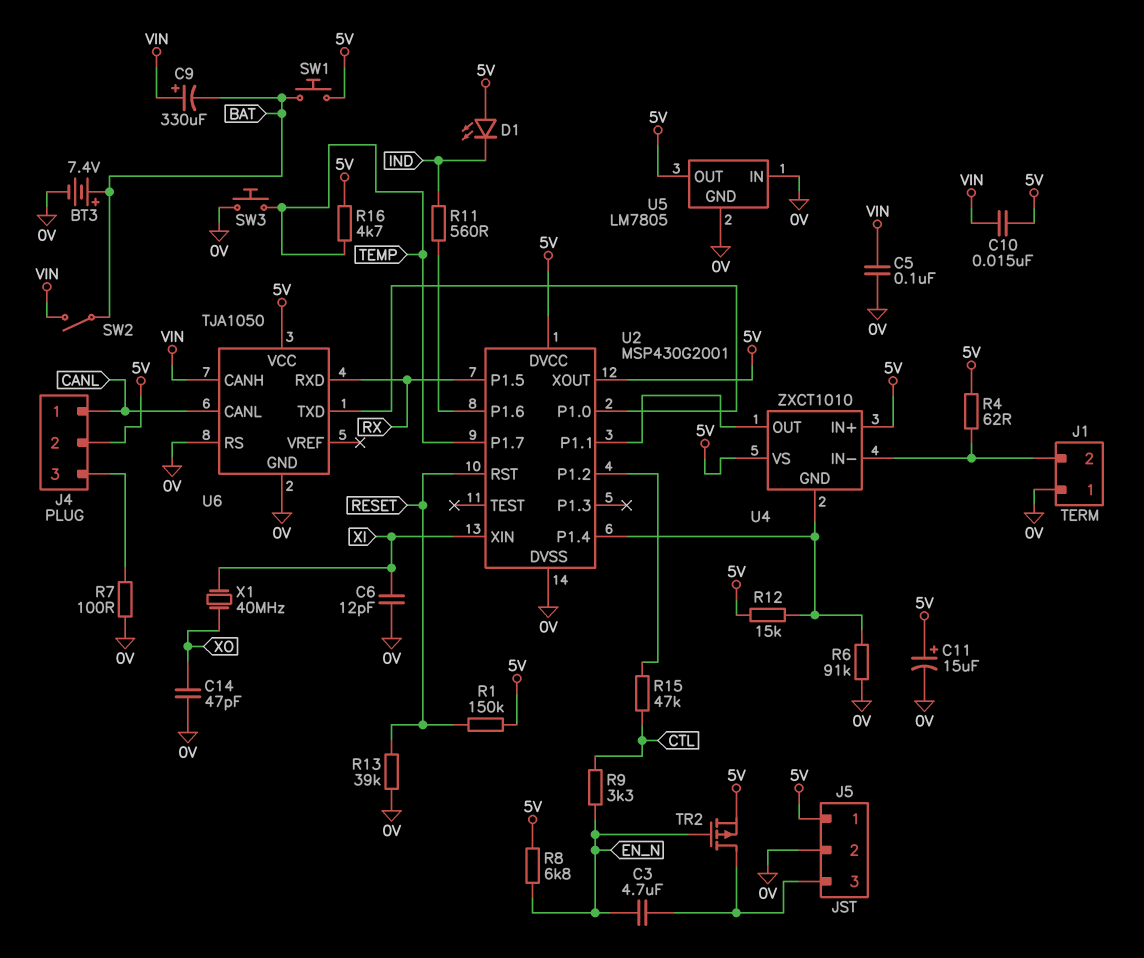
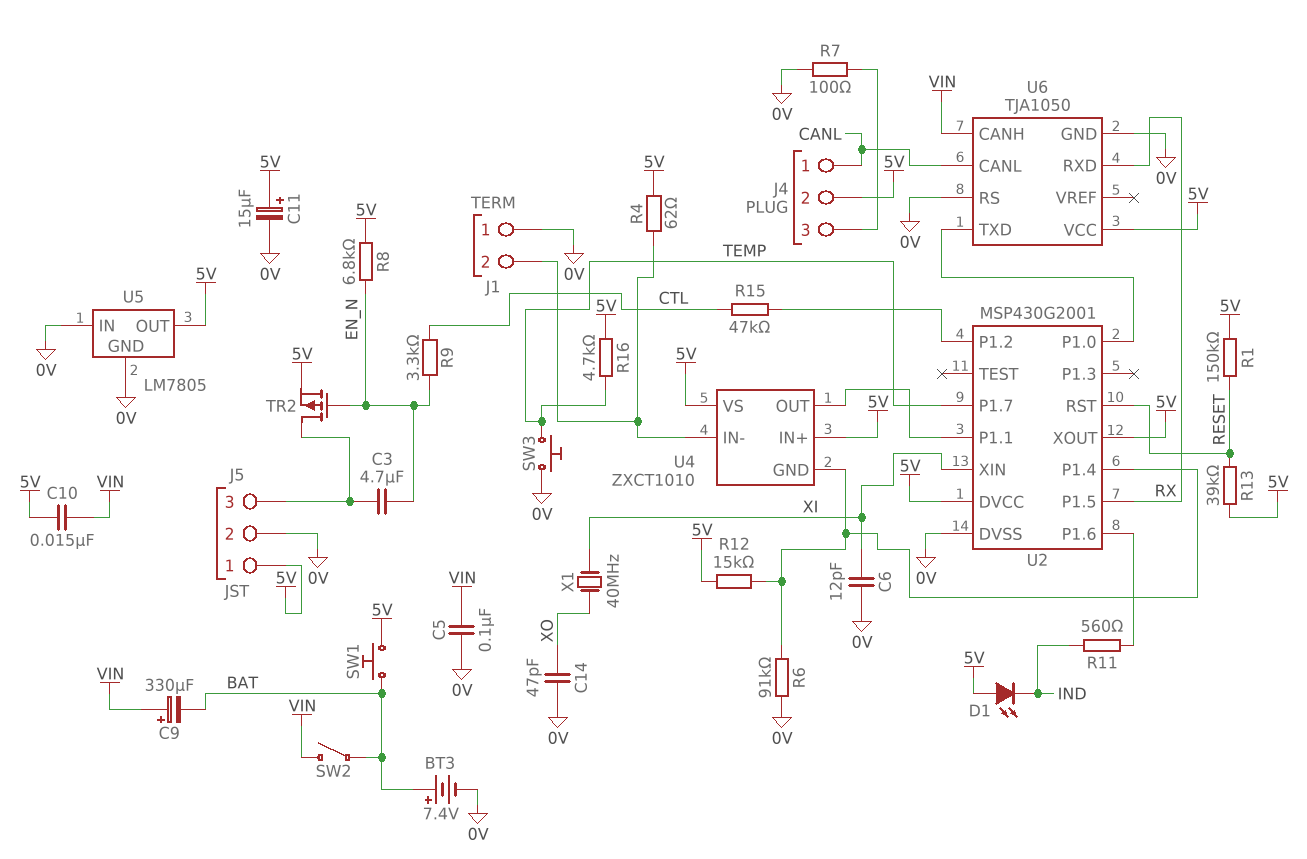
R13: 39k (0V, RESET) -> 39k (5V, RESET)

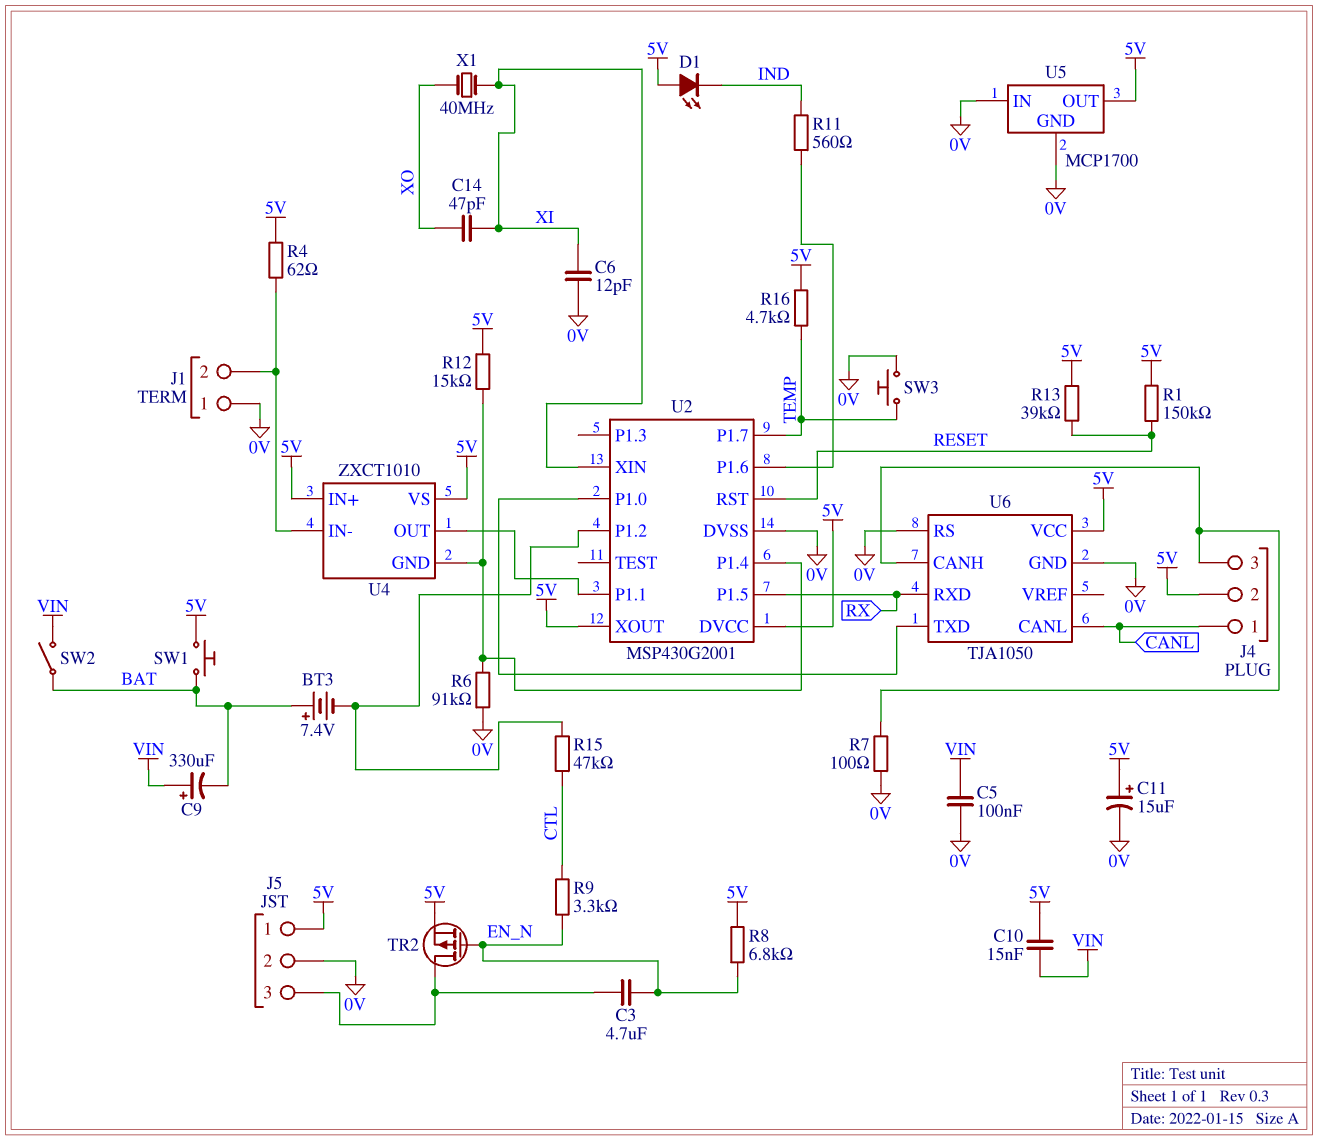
BT3: 7.4V (plus BAT, minus 0V) -> 7.4V (plus BAT, minus U2/P1.2)
C14: 47pF (0V, XO) -> 47pF (XI, XO)
U5: LM7805 -> MCP1700
U6 pin CANH: VIN -> J4/3

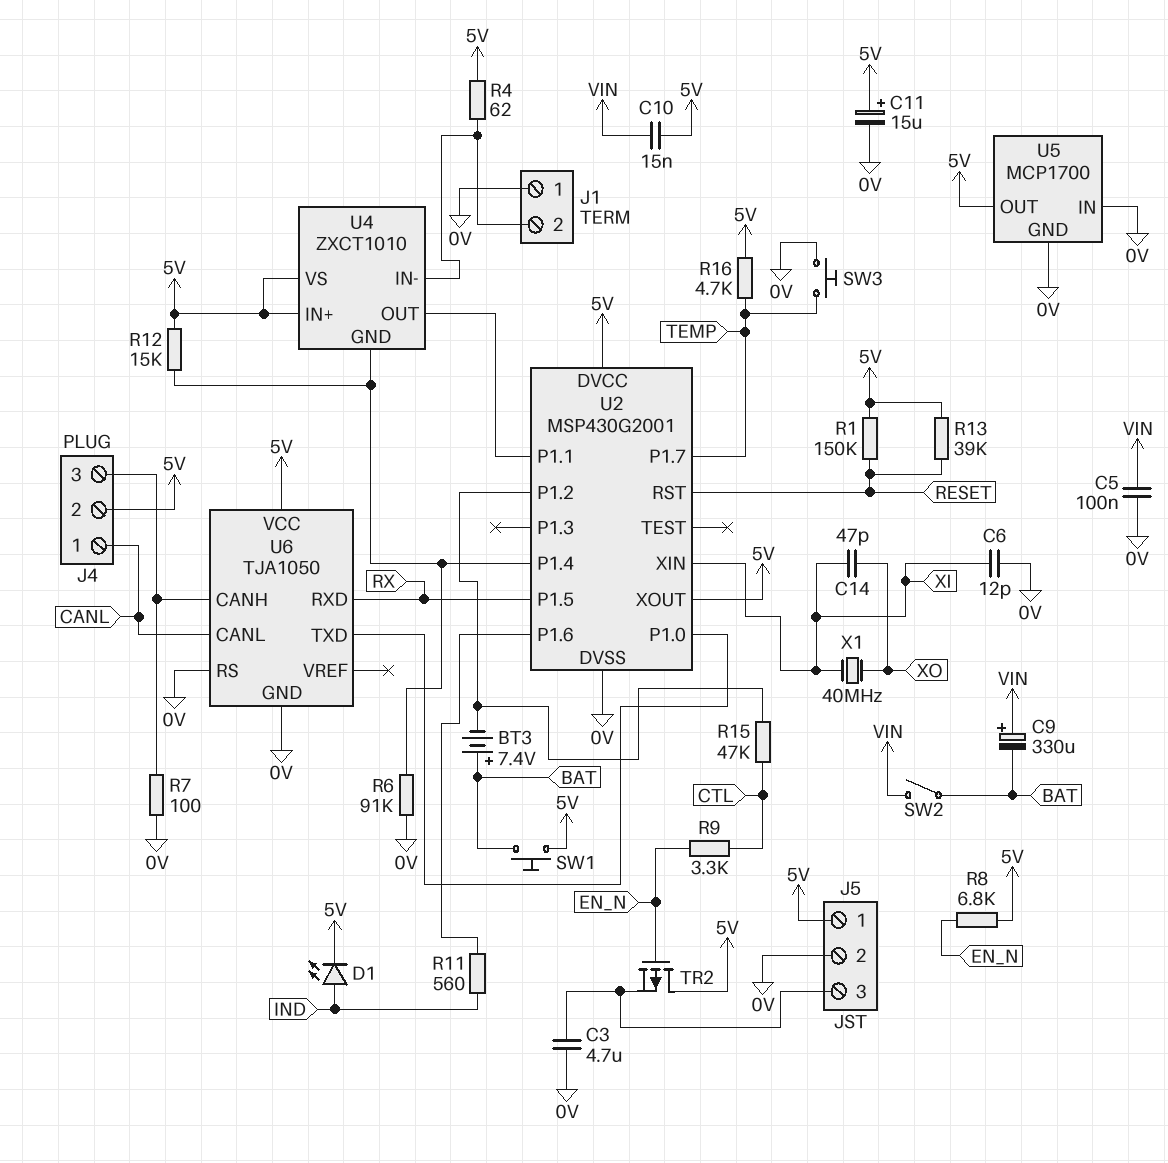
C3: 4.7uF (EN_N, J5/3) -> 4.7uF (0V, J5/3)
D1: LED (A 5V, K IND) -> LED (A IND, K 5V)
TR2: PMOS (G EN_N, D J5/3, S 5V) -> PMOS (G EN_N, D 5V, S J5/3)

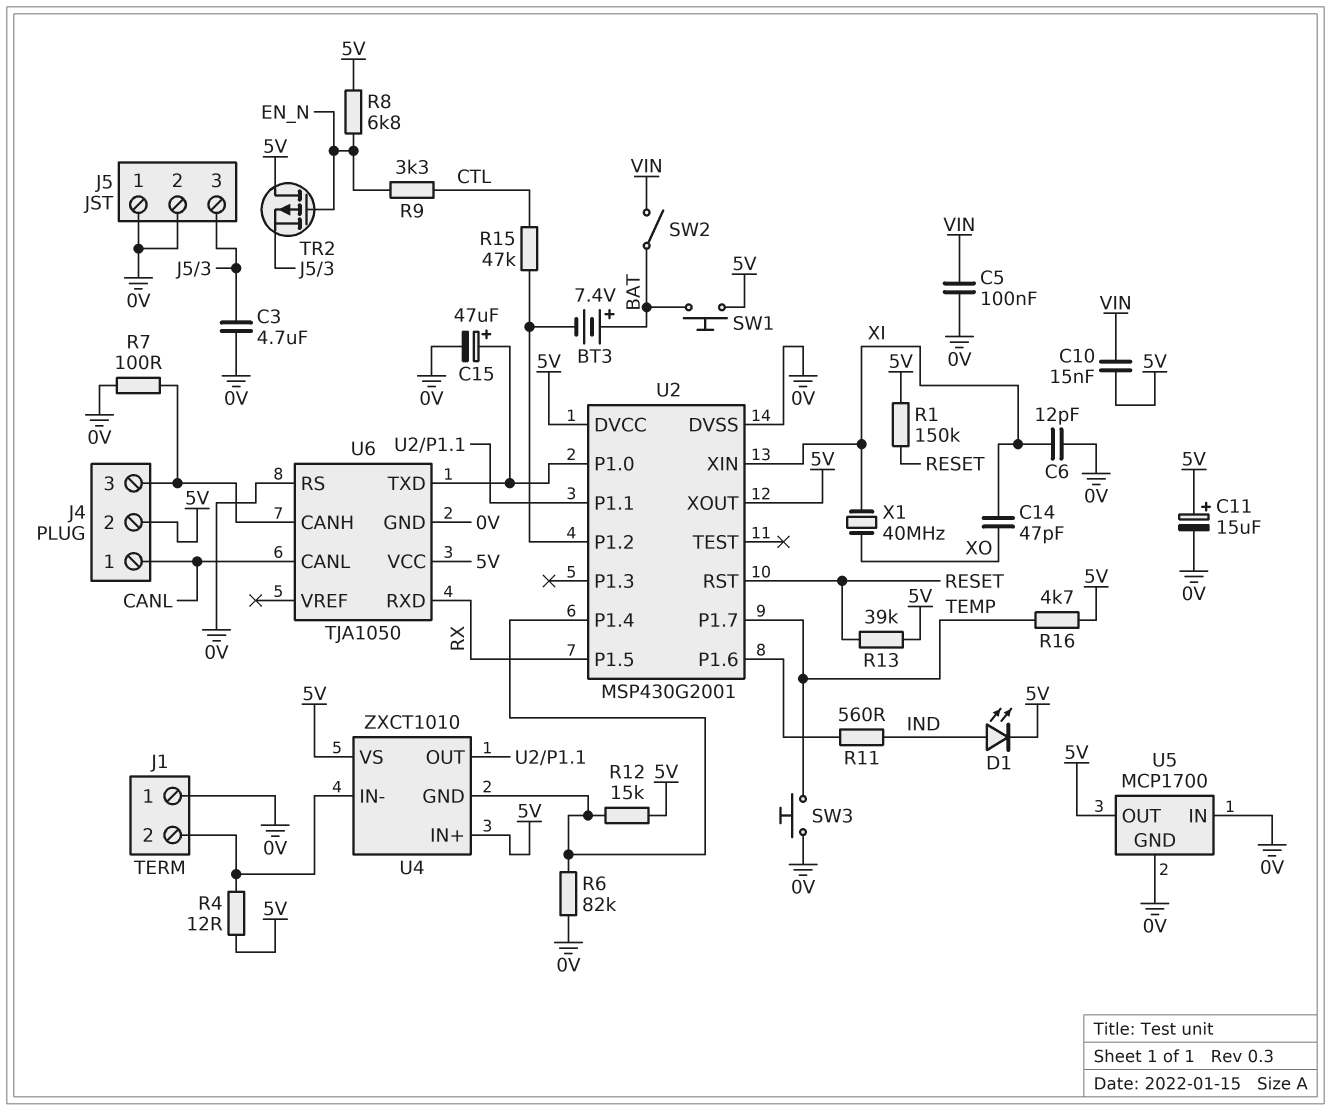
C9: 330uF (plus VIN, minus BAT) -> none
C15: none -> 47uF (plus U2/P1.0, minus 0V)
J5 pin 1: 5V -> 0V
R4: 62 (5V, J1/2) -> 12 (5V, J1/2)
R6: 91k (0V, U2/P1.4) -> 82k (0V, U2/P1.4)

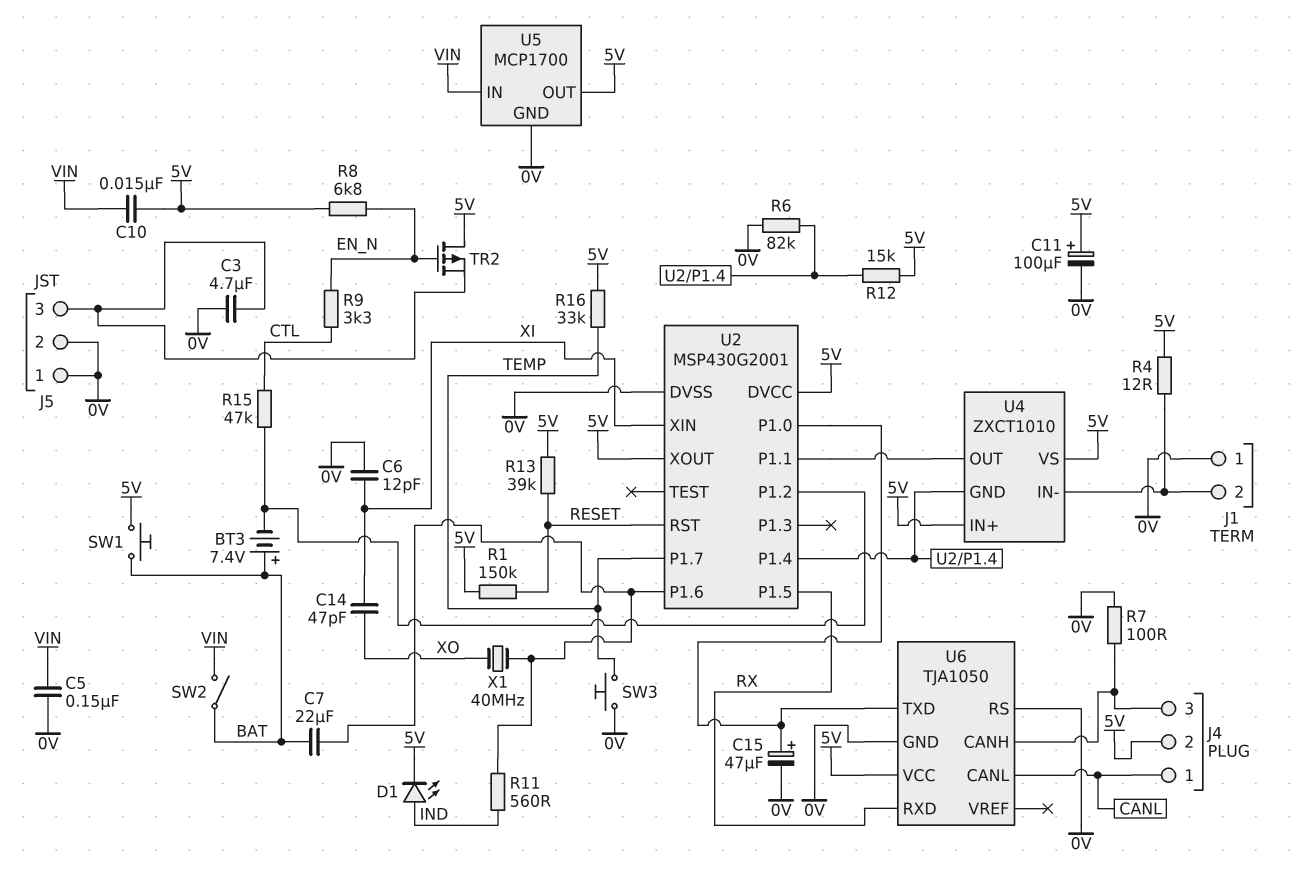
C5: 100nF (0V, VIN) -> 150nF (0V, VIN)
C7: none -> 22uF (BAT, U2/P1.6)
C11: 15uF (plus 5V, minus 0V) -> 100uF (plus 5V, minus 0V)
R16: 4.7k (5V, TEMP) -> 33k (5V, TEMP)
U5 pin IN: 0V -> VIN
X1: 40MHz (XI, XO) -> 40MHz (U2/P1.6, XO)

